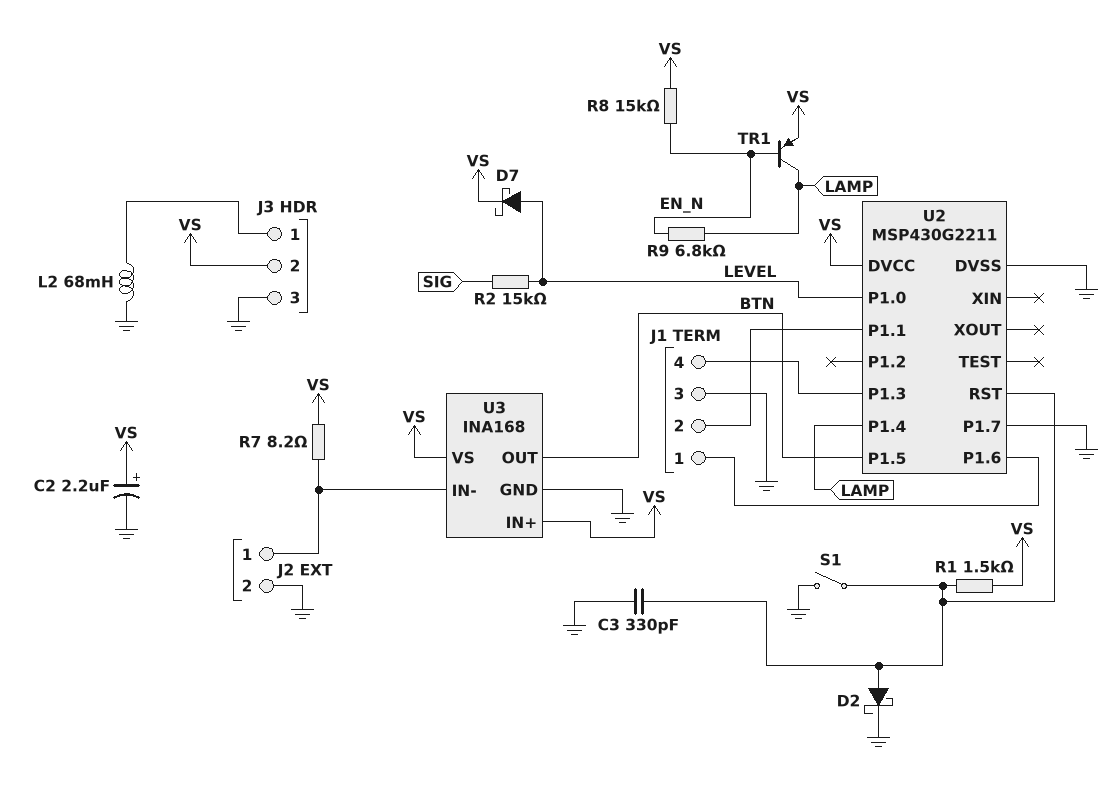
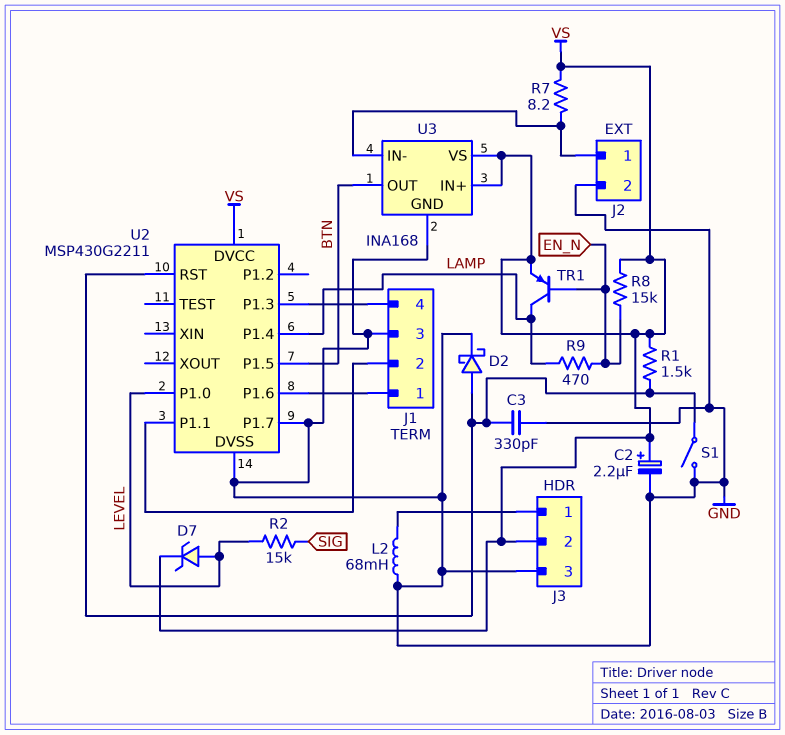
D7: schottky (A LEVEL, K VS) -> zener (A LEVEL, K VS)
R9: 6.8k (EN_N, LAMP) -> 470 (EN_N, LAMP)

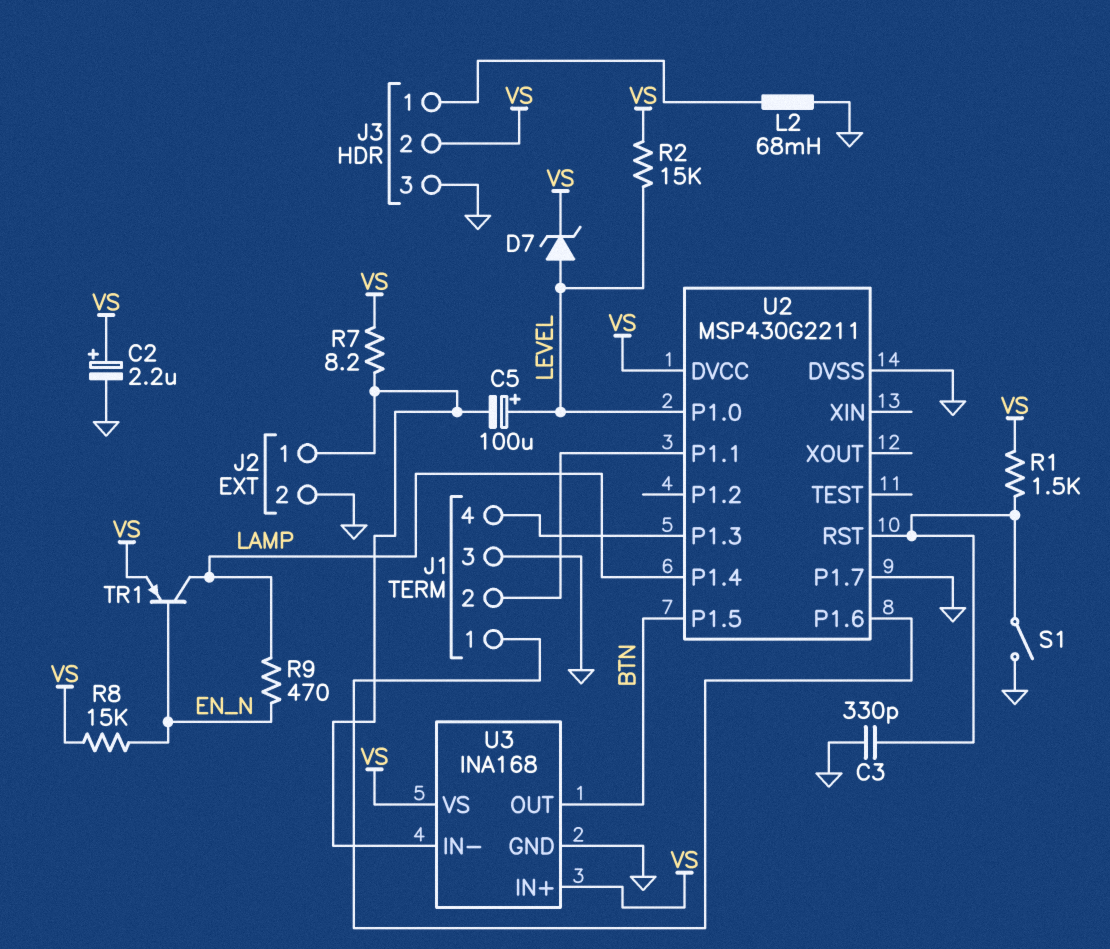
C5: none -> 100uF (plus LEVEL, minus J2/1)
D2: schottky (A U2/RST, K GND) -> none
R2: 15k (LEVEL, SIG) -> 15k (LEVEL, VS)

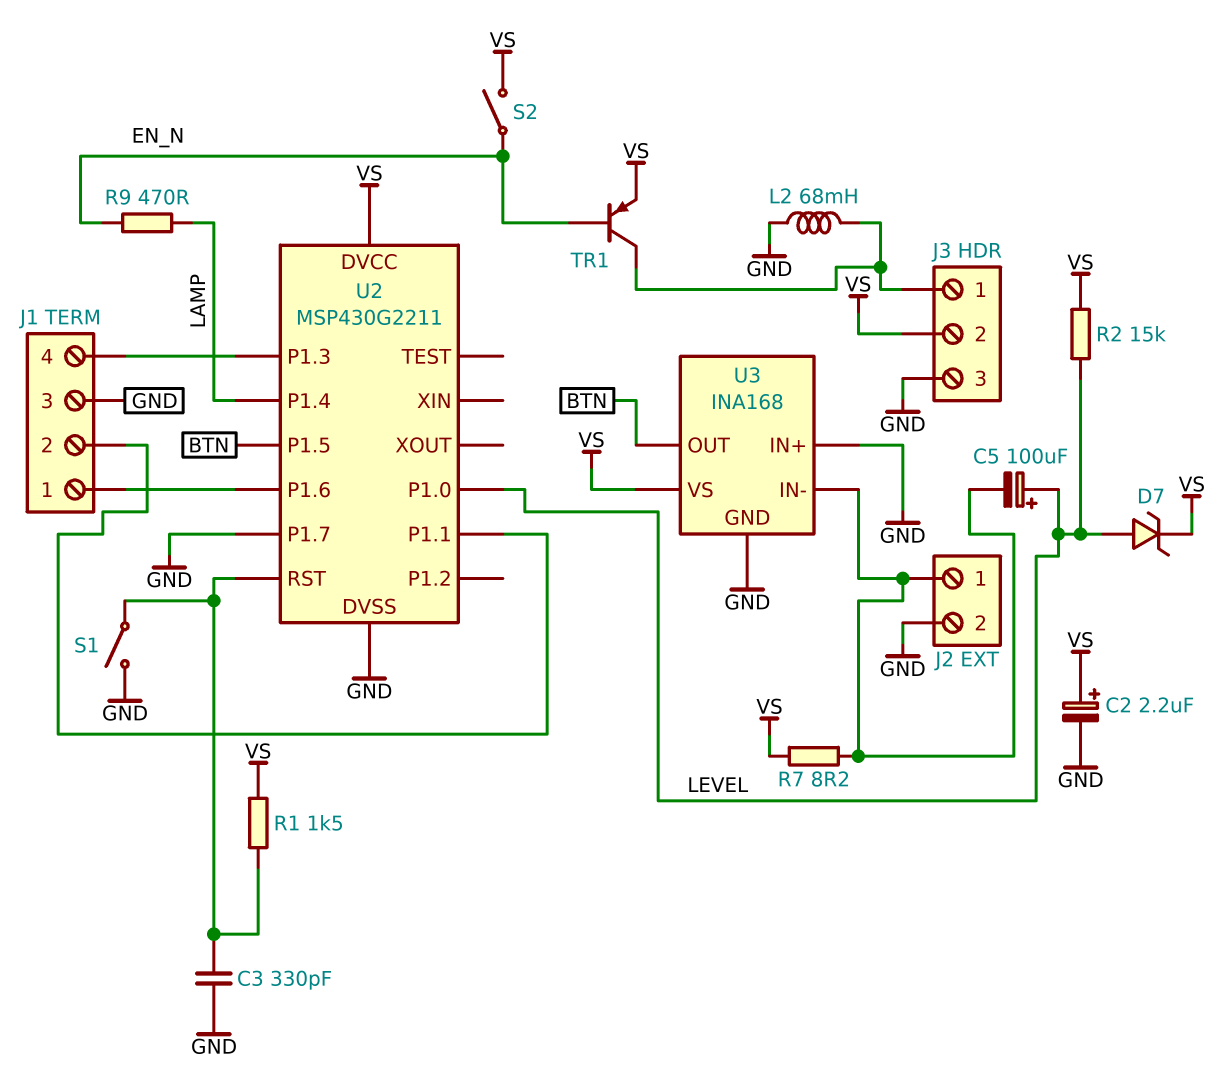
R8: 15k (EN_N, VS) -> none
S2: none -> switch (EN_N, VS)
TR1: PNP (B EN_N, C LAMP, E VS) -> PNP (B EN_N, C J3/1, E VS)
U3 pin IN+: VS -> GND

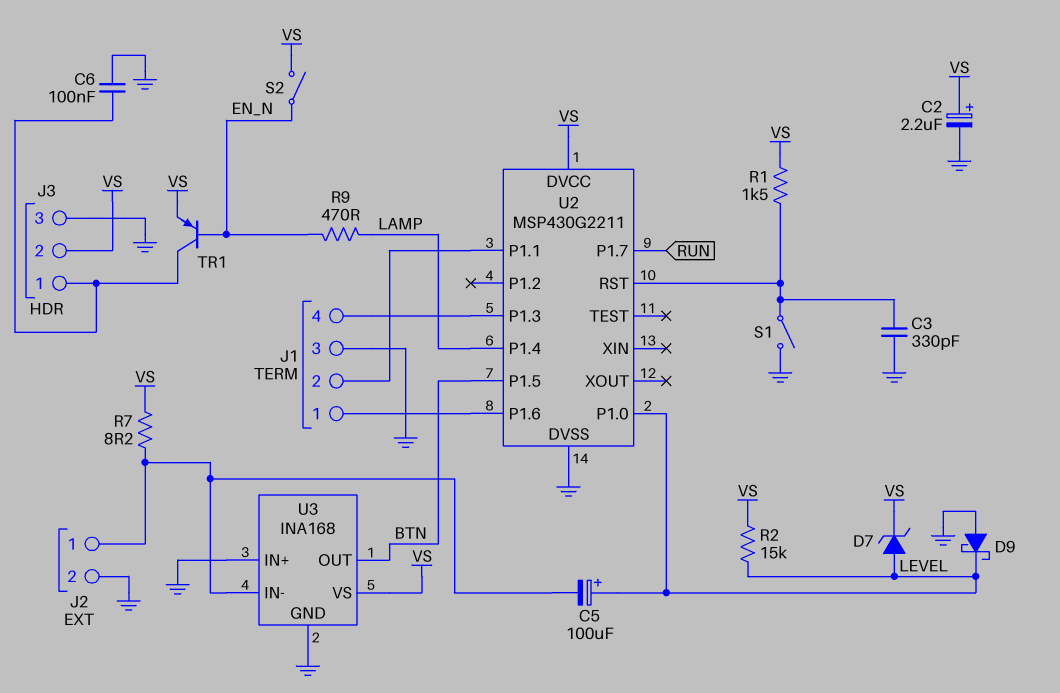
C6: none -> 100nF (GND, J3/1)
D9: none -> schottky (A GND, K LEVEL)
L2: 68mH (GND, J3/1) -> none
U2 pin P1.7: GND -> RUN

